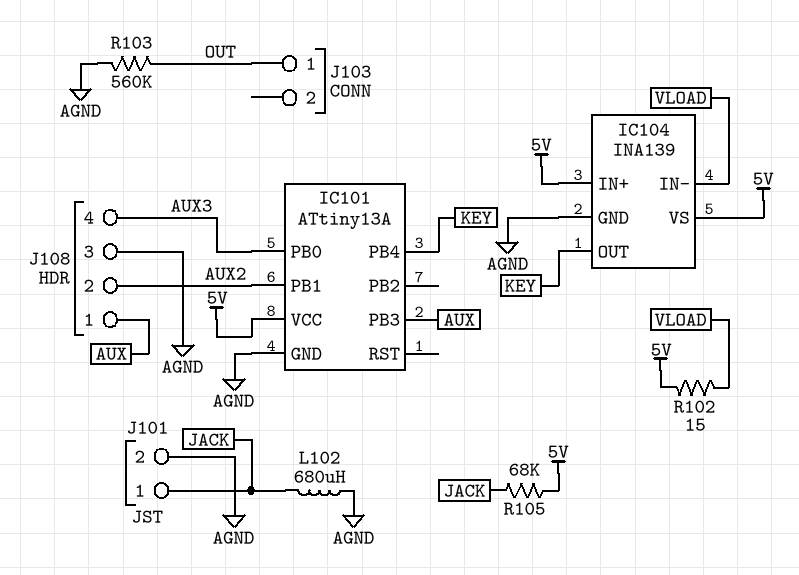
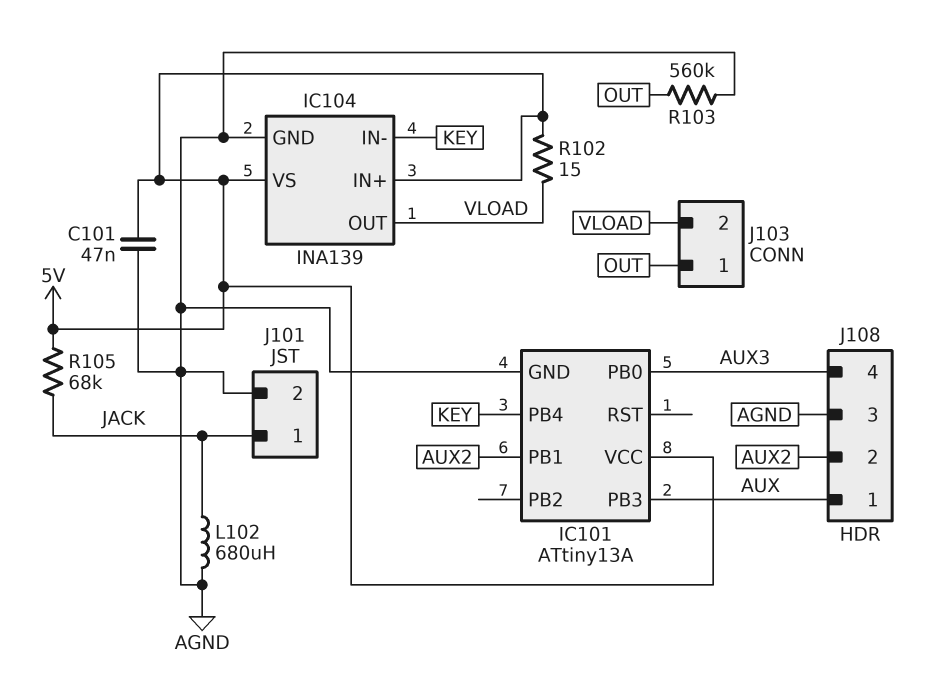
C101: none -> 47nF (5V, AGND)
IC104 pin IN-: VLOAD -> KEY
IC104 pin OUT: KEY -> VLOAD
J103 pin 2: none -> VLOAD

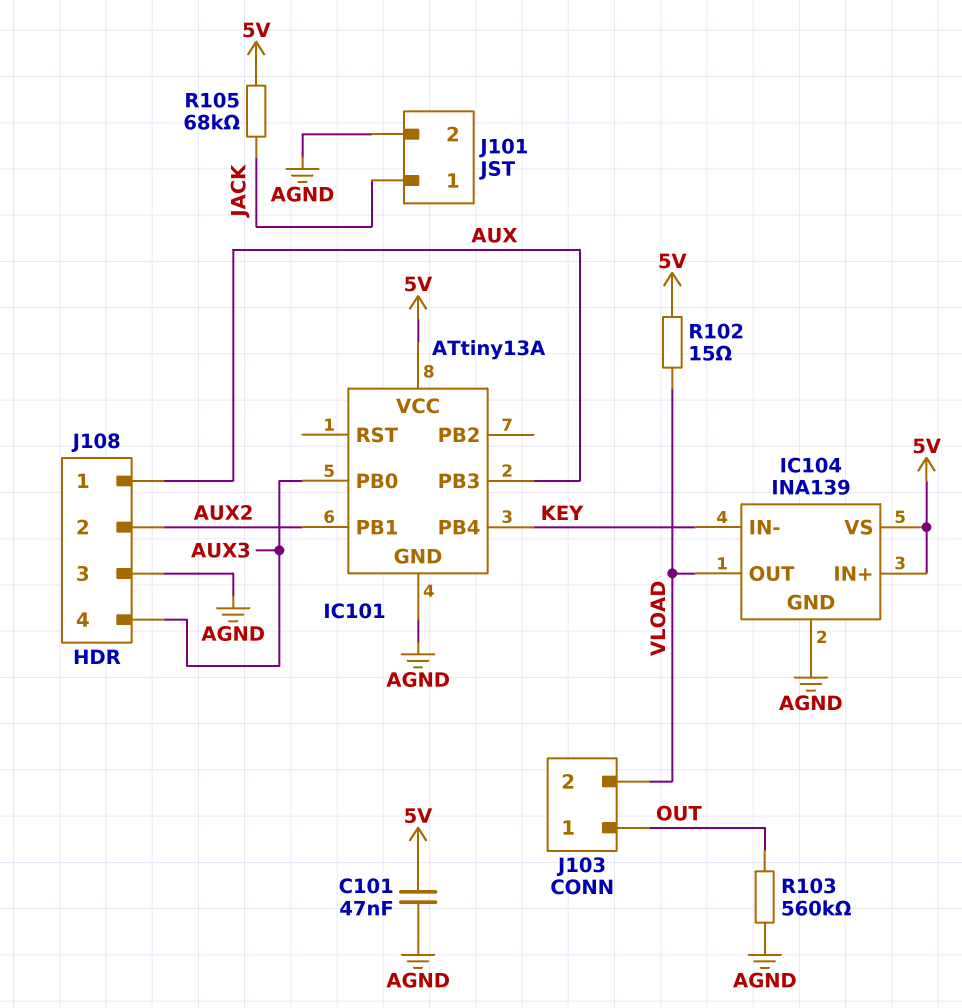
L102: 680uH (AGND, JACK) -> none

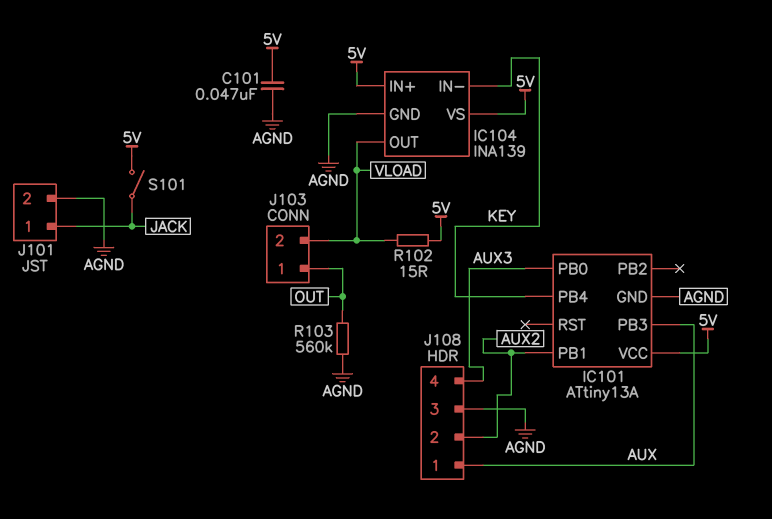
R105: 68k (5V, JACK) -> none
S101: none -> switch (5V, JACK)

